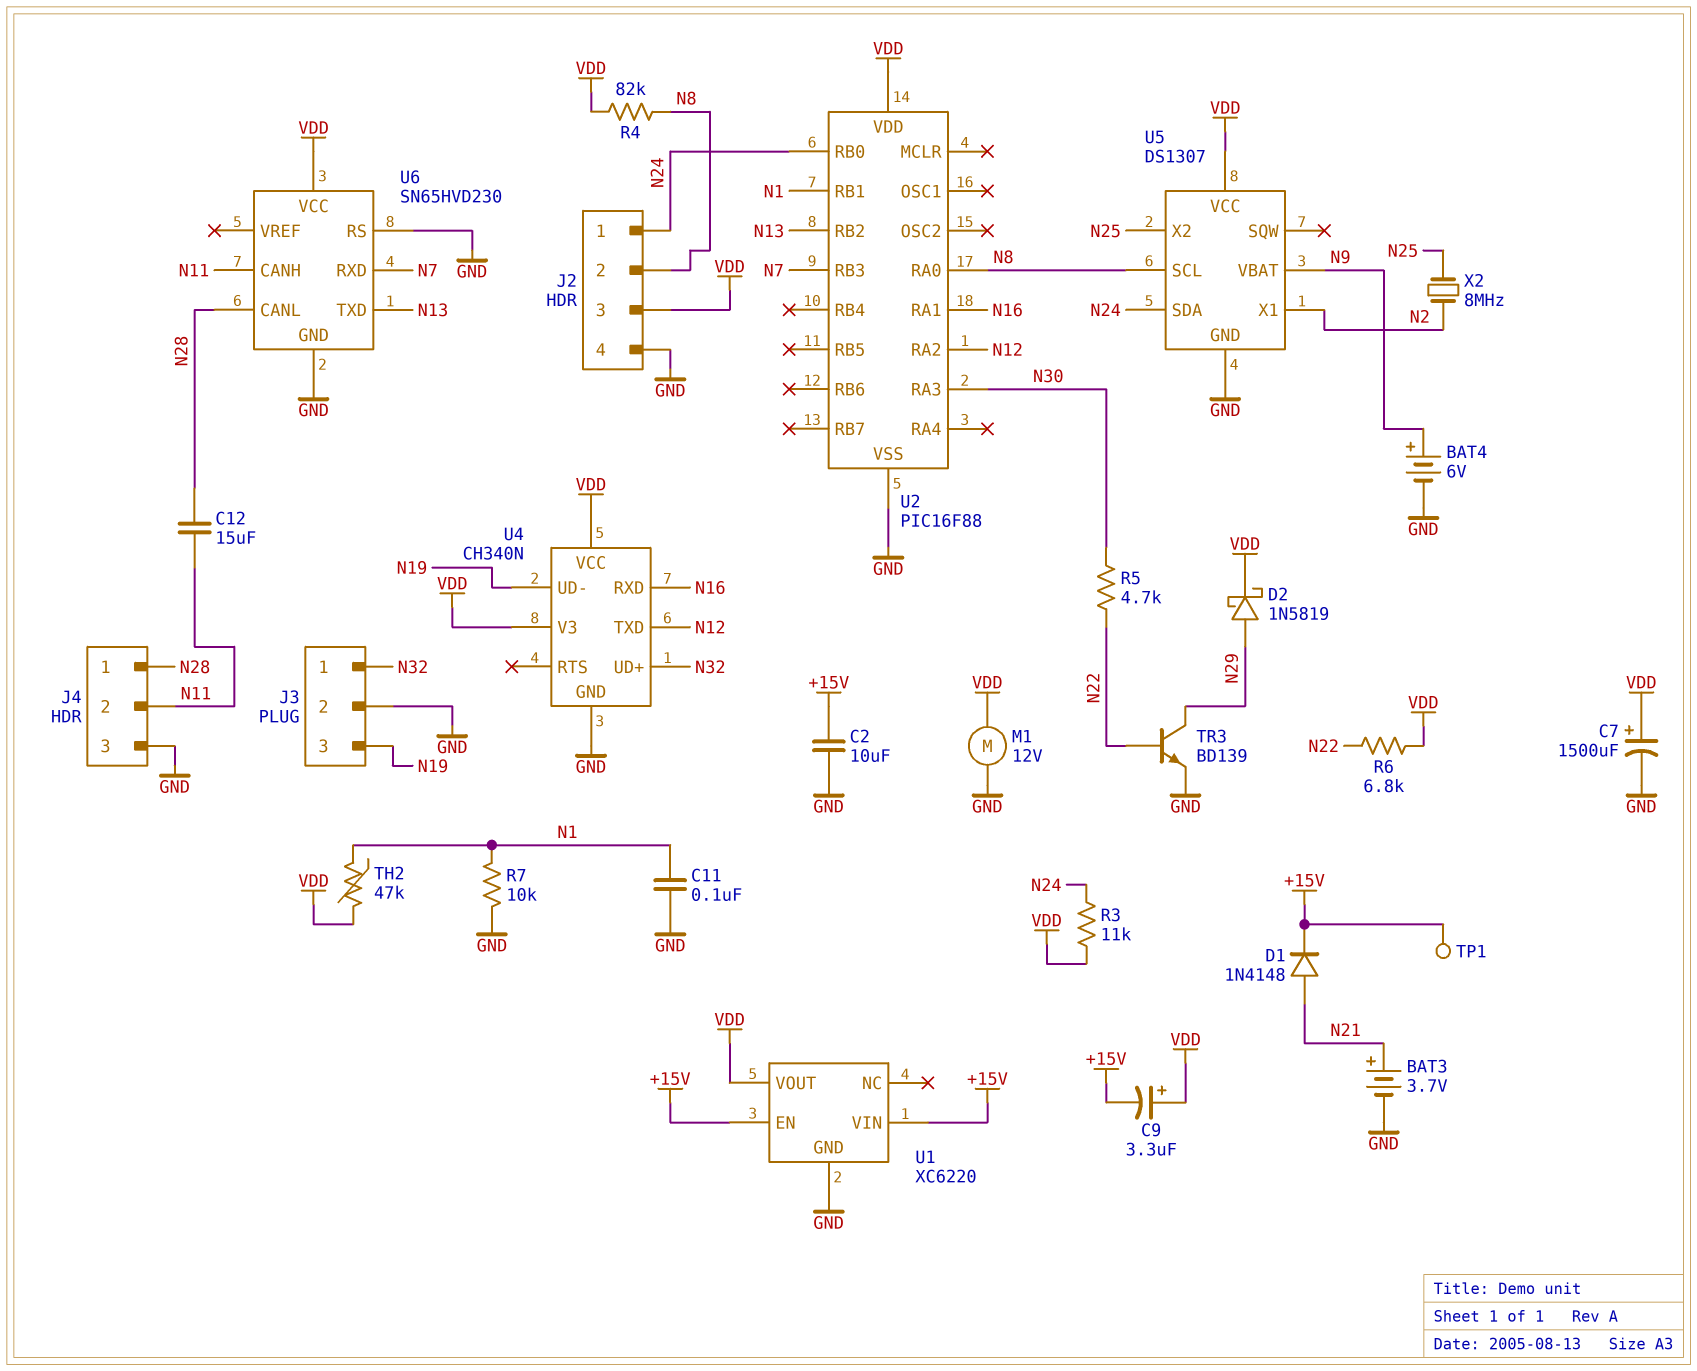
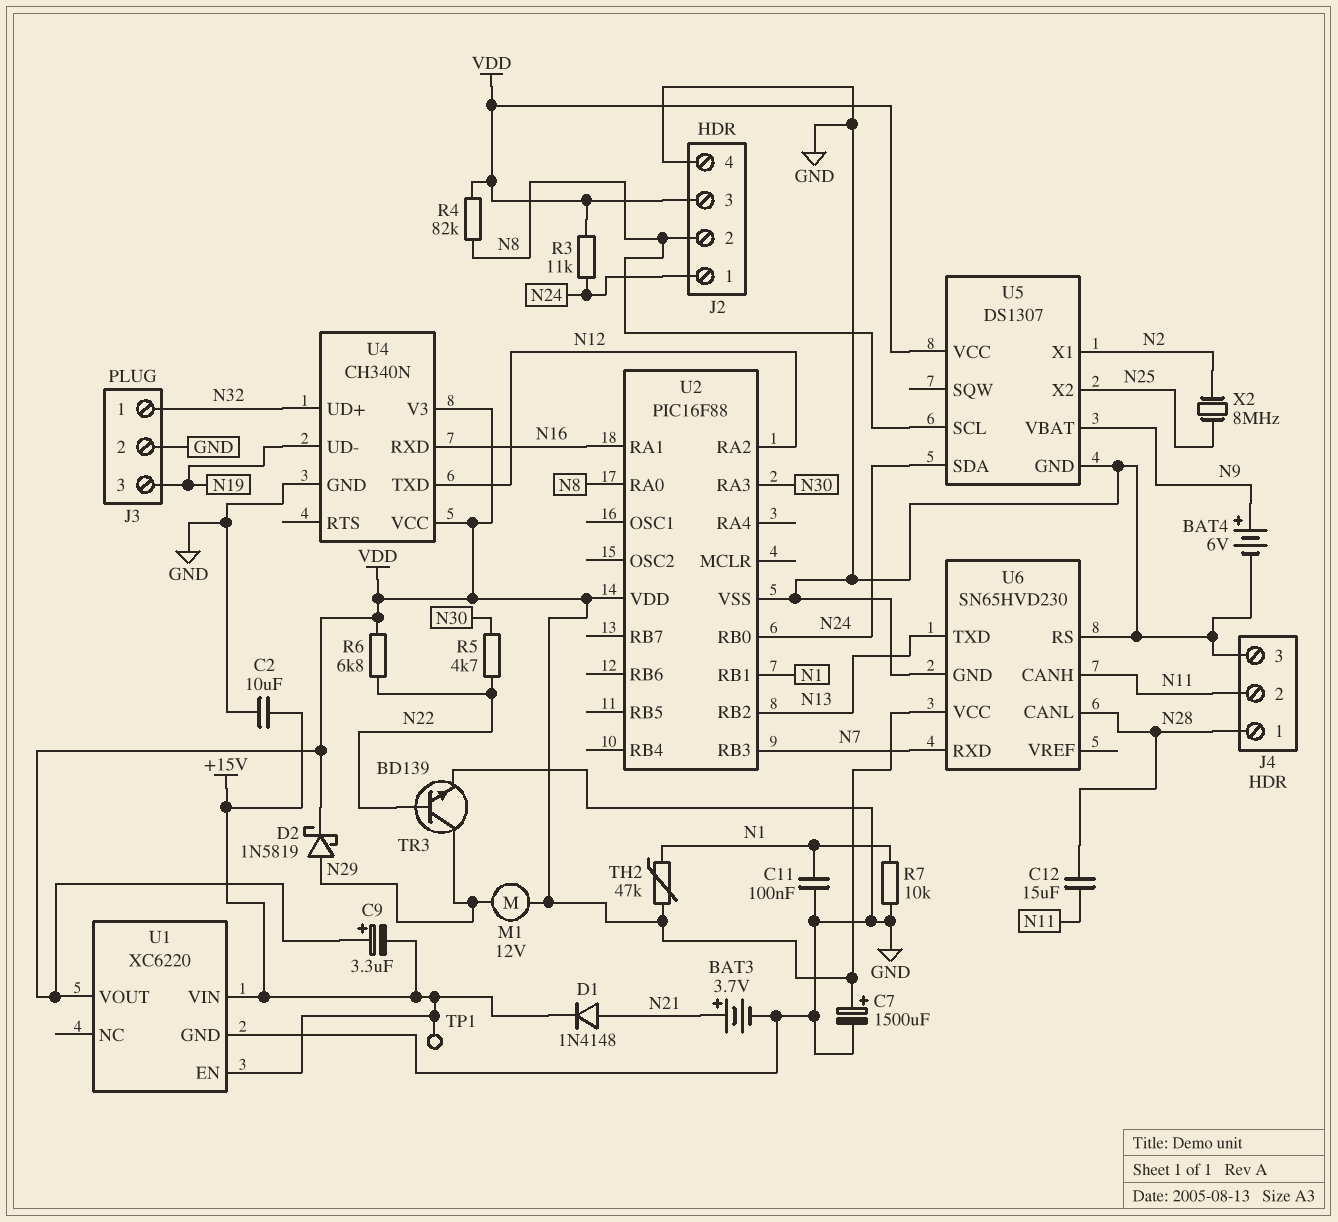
M1: motor 12V (GND, VDD) -> motor 12V (N29, VDD)

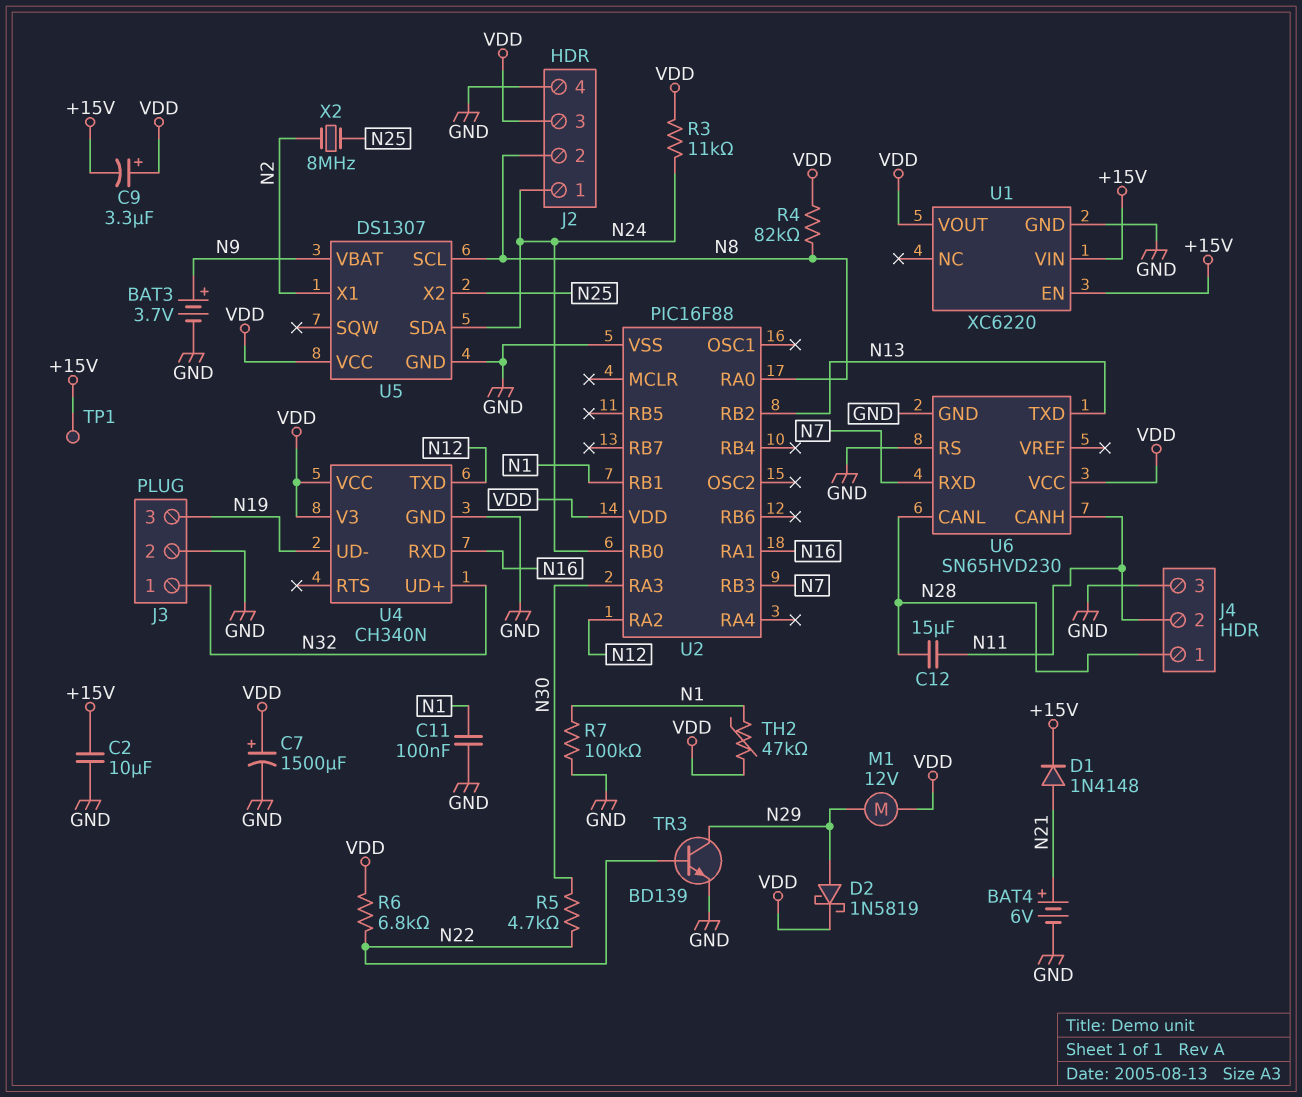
BAT3: 3.7V (plus N21, minus GND) -> 3.7V (plus N9, minus GND)
BAT4: 6V (plus N9, minus GND) -> 6V (plus N21, minus GND)
R7: 10k (GND, N1) -> 100k (GND, N1)

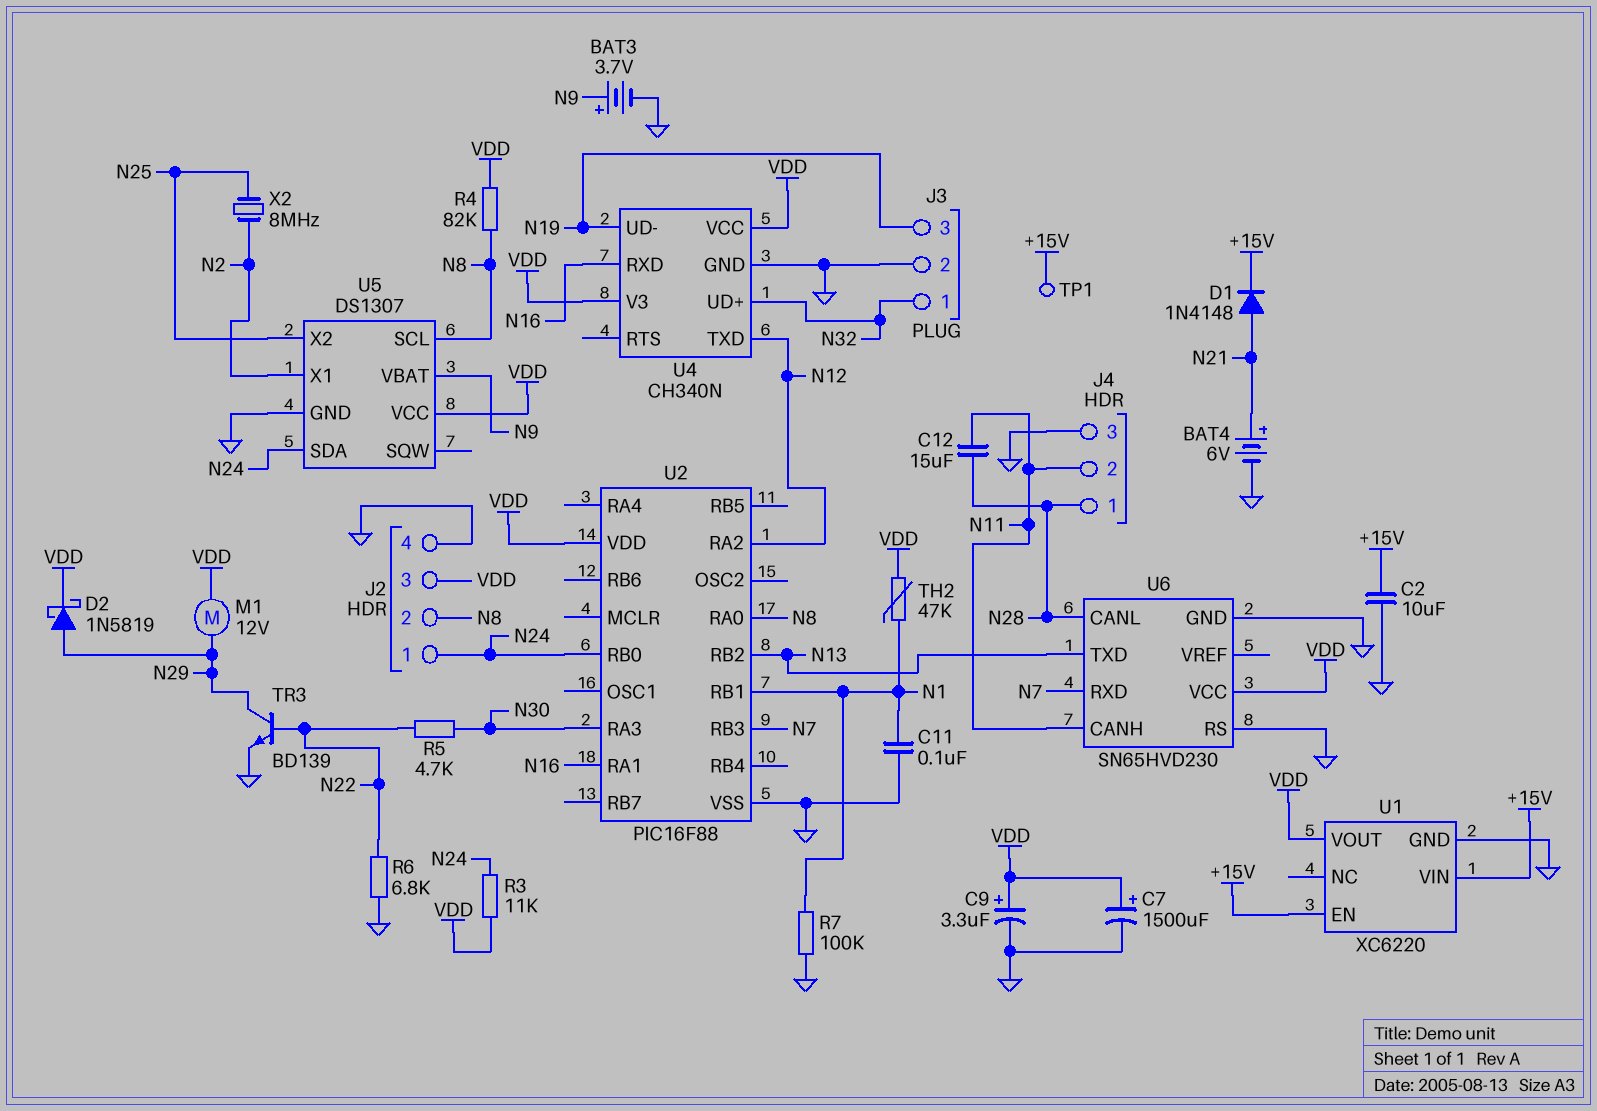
C9: 3.3uF (plus VDD, minus +15V) -> 3.3uF (plus VDD, minus GND)
R6: 6.8k (N22, VDD) -> 6.8k (GND, N22)

